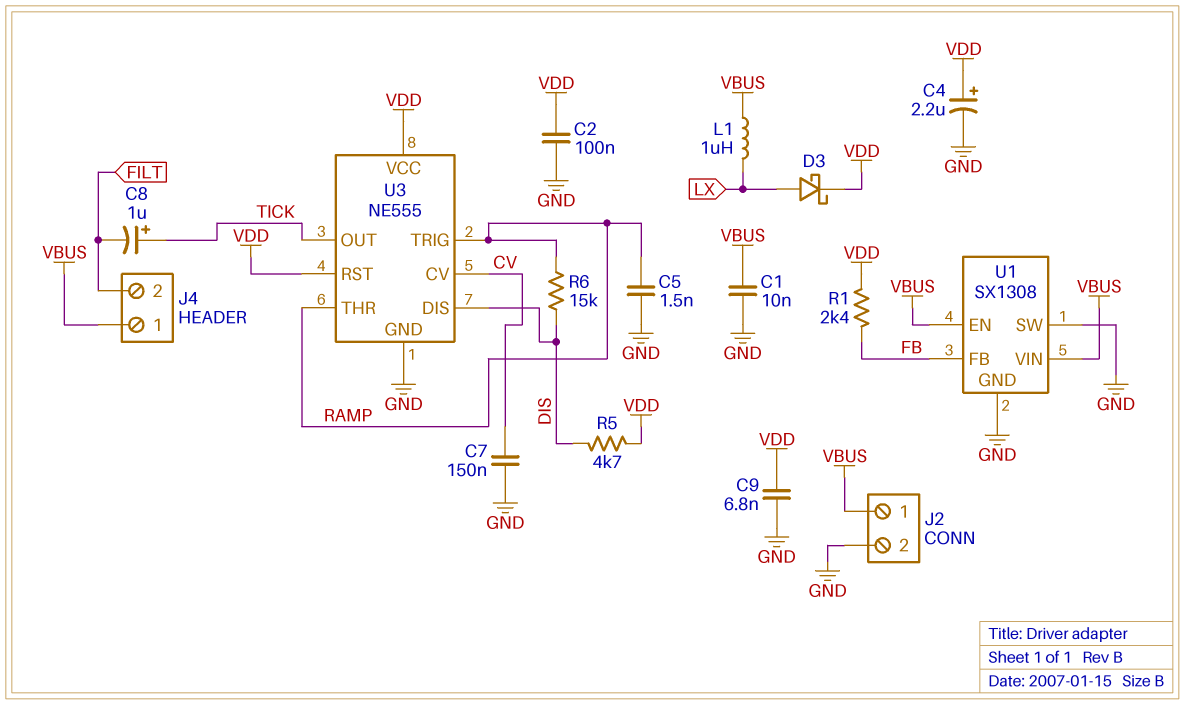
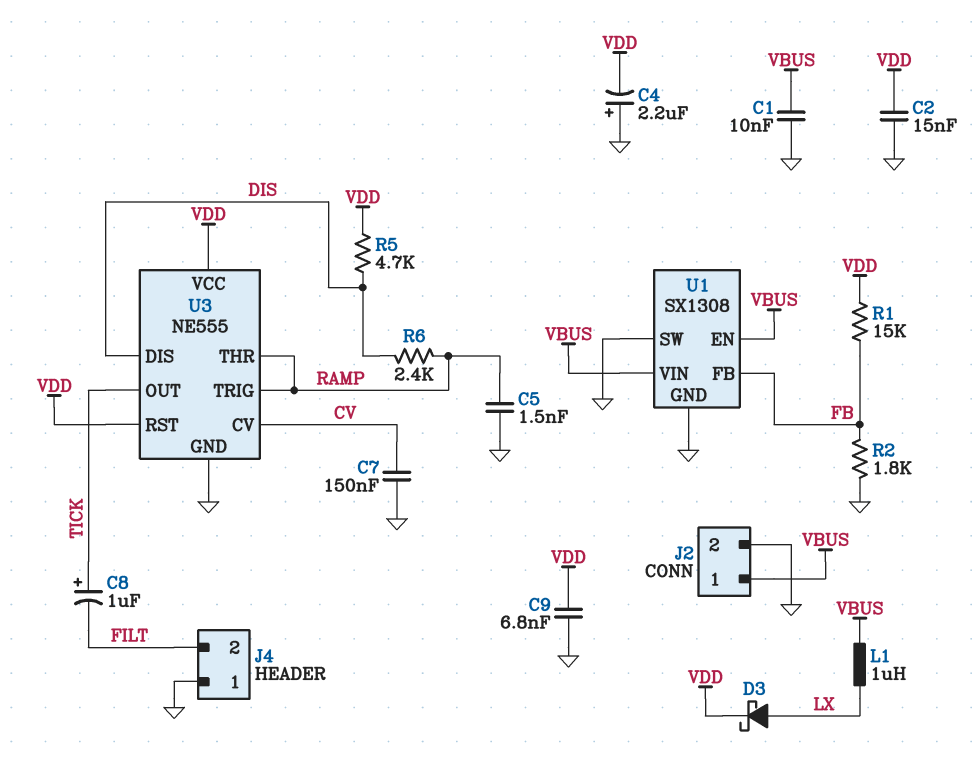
C2: 100nF (GND, VDD) -> 15nF (GND, VDD)
C4: 2.2uF (plus VDD, minus GND) -> 2.2uF (plus GND, minus VDD)
J4 pin 1: VBUS -> GND
R1: 2.4k (FB, VDD) -> 15k (FB, VDD)
R2: none -> 1.8k (FB, GND)
R6: 15k (DIS, RAMP) -> 2.4k (DIS, RAMP)

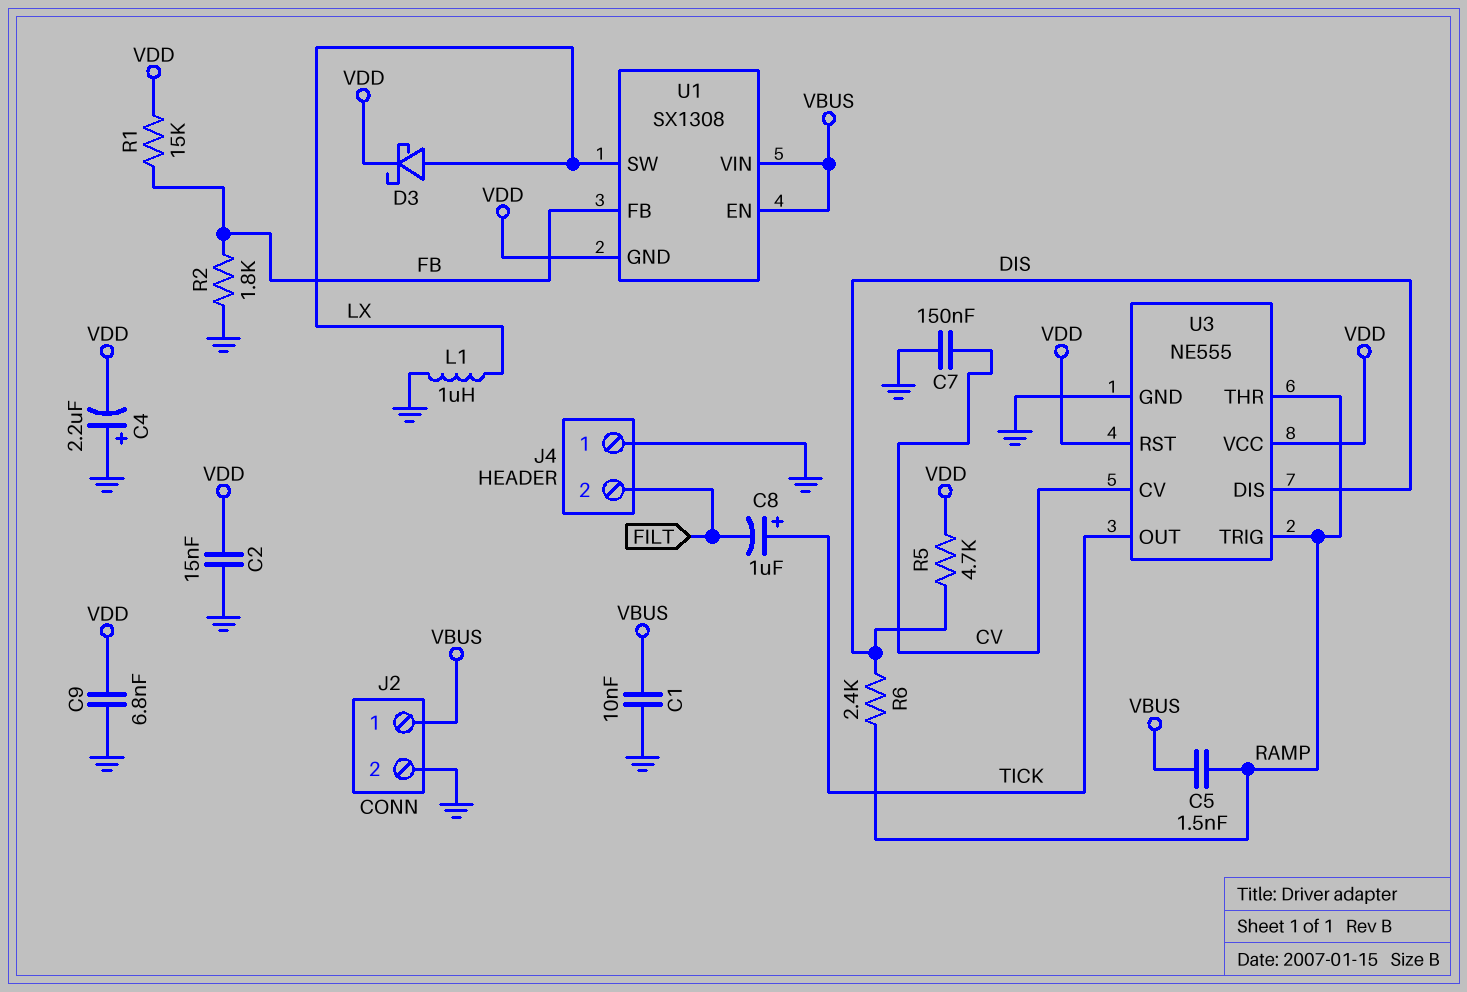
C5: 1.5nF (GND, RAMP) -> 1.5nF (RAMP, VBUS)
L1: 1uH (LX, VBUS) -> 1uH (GND, LX)
U1 pin GND: GND -> VDD
U1 pin SW: GND -> LX

